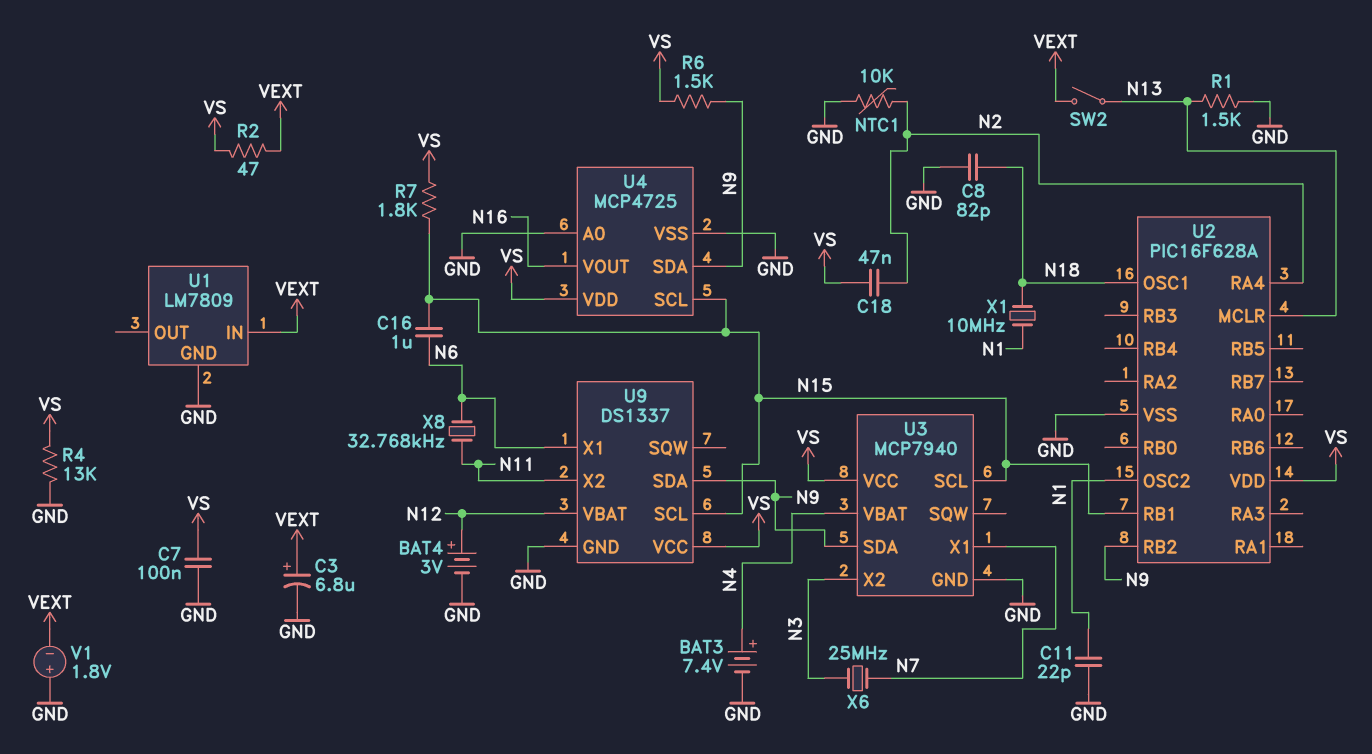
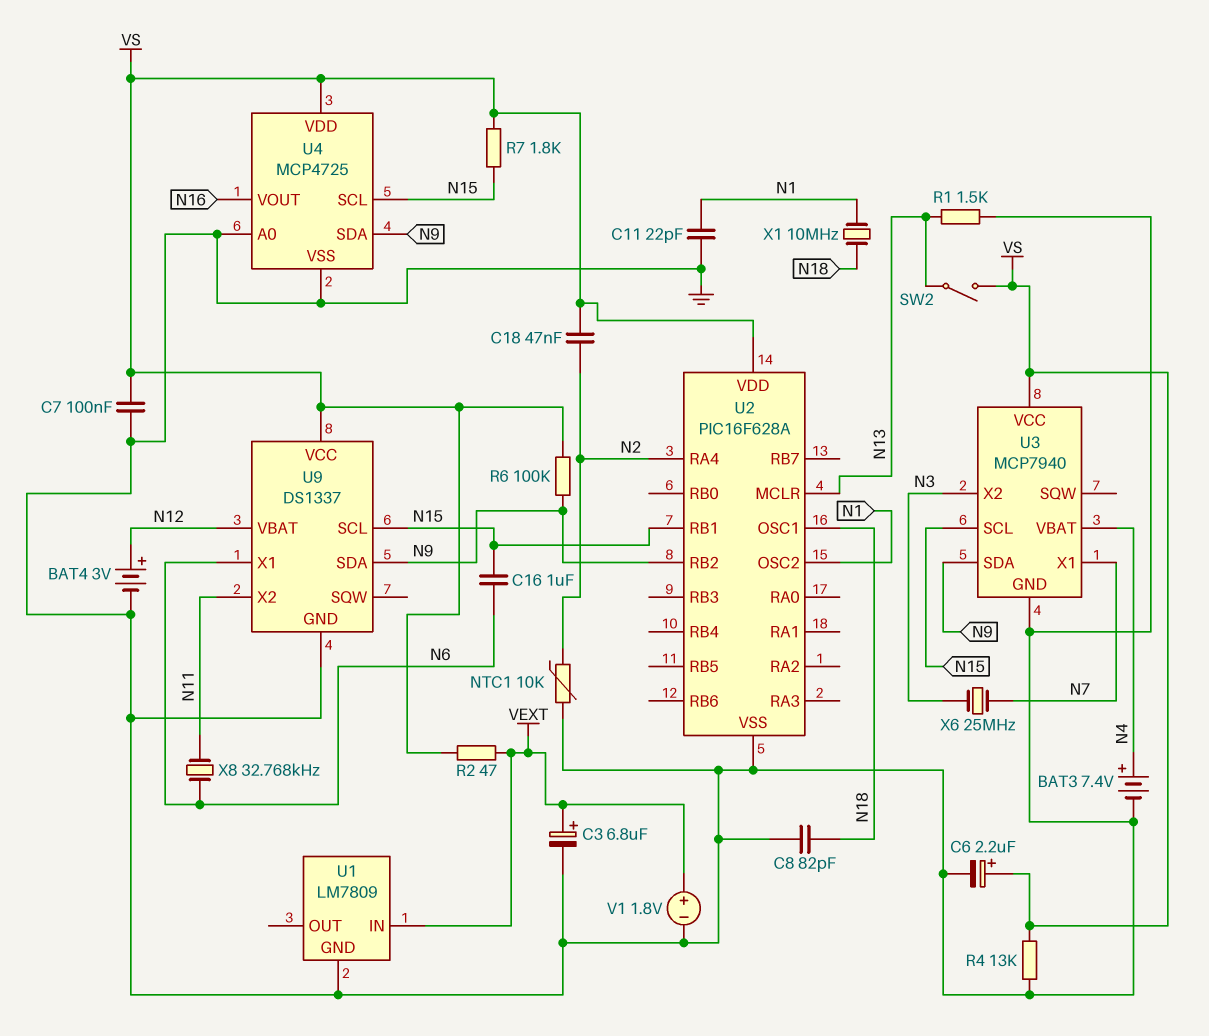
C6: none -> 2.2uF (plus VS, minus GND)
R6: 1.5k (N9, VS) -> 100k (N9, VS)
SW2: switch (N13, VEXT) -> switch (N13, VS)
V1: 1.8V (plus GND, minus VEXT) -> 1.8V (plus VEXT, minus GND)

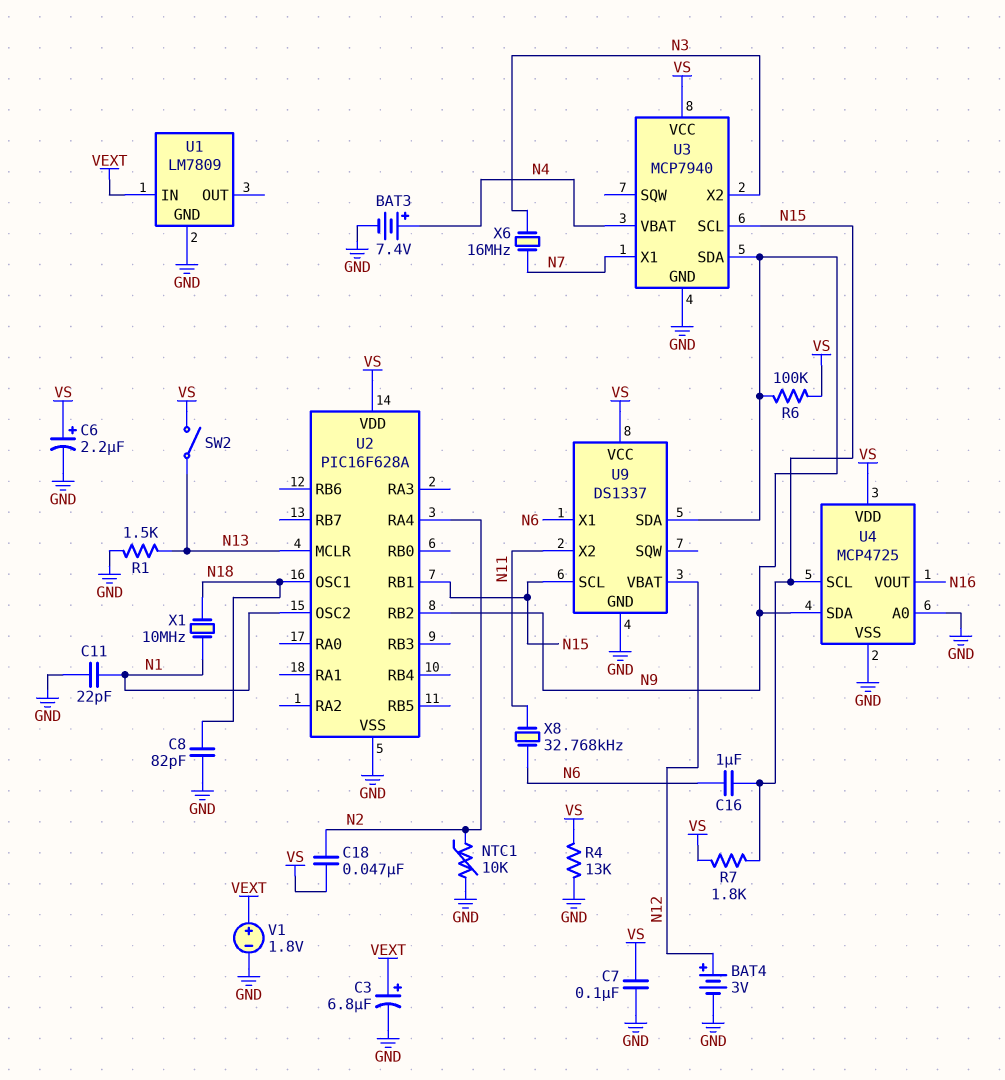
R2: 47 (VEXT, VS) -> none
X6: 25MHz (N3, N7) -> 16MHz (N3, N7)

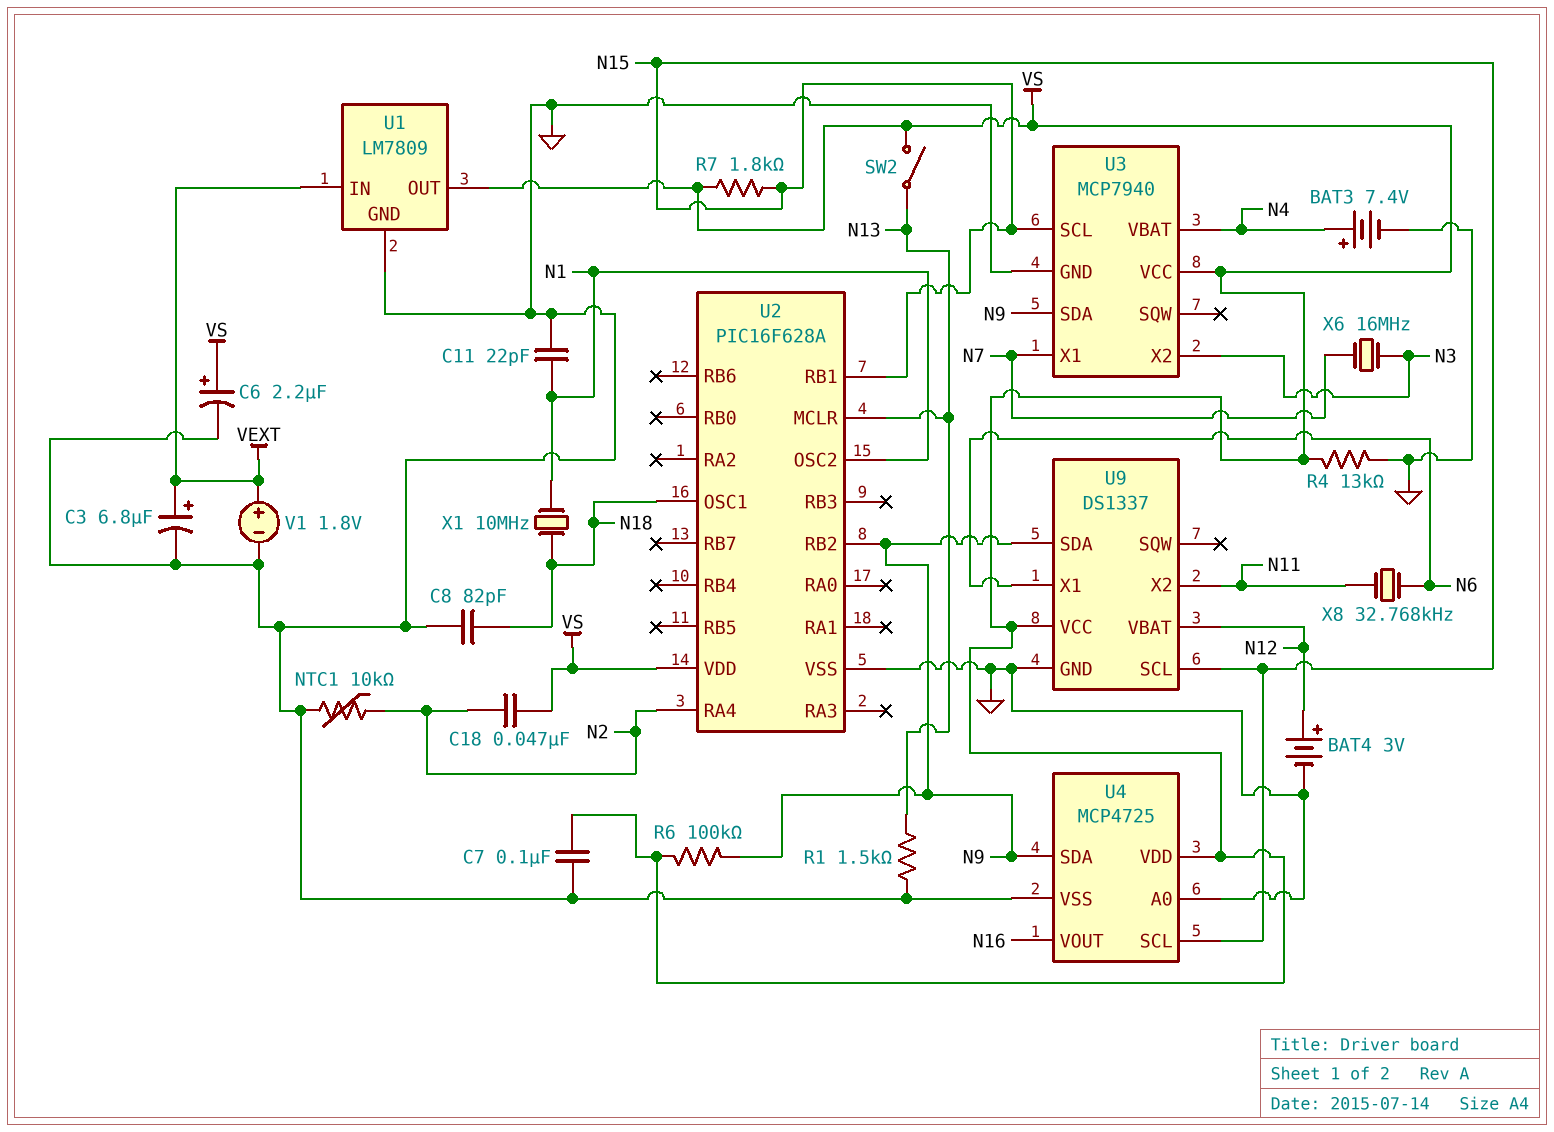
C16: 1uF (N6, N15) -> none
U1 pin OUT: none -> VS

